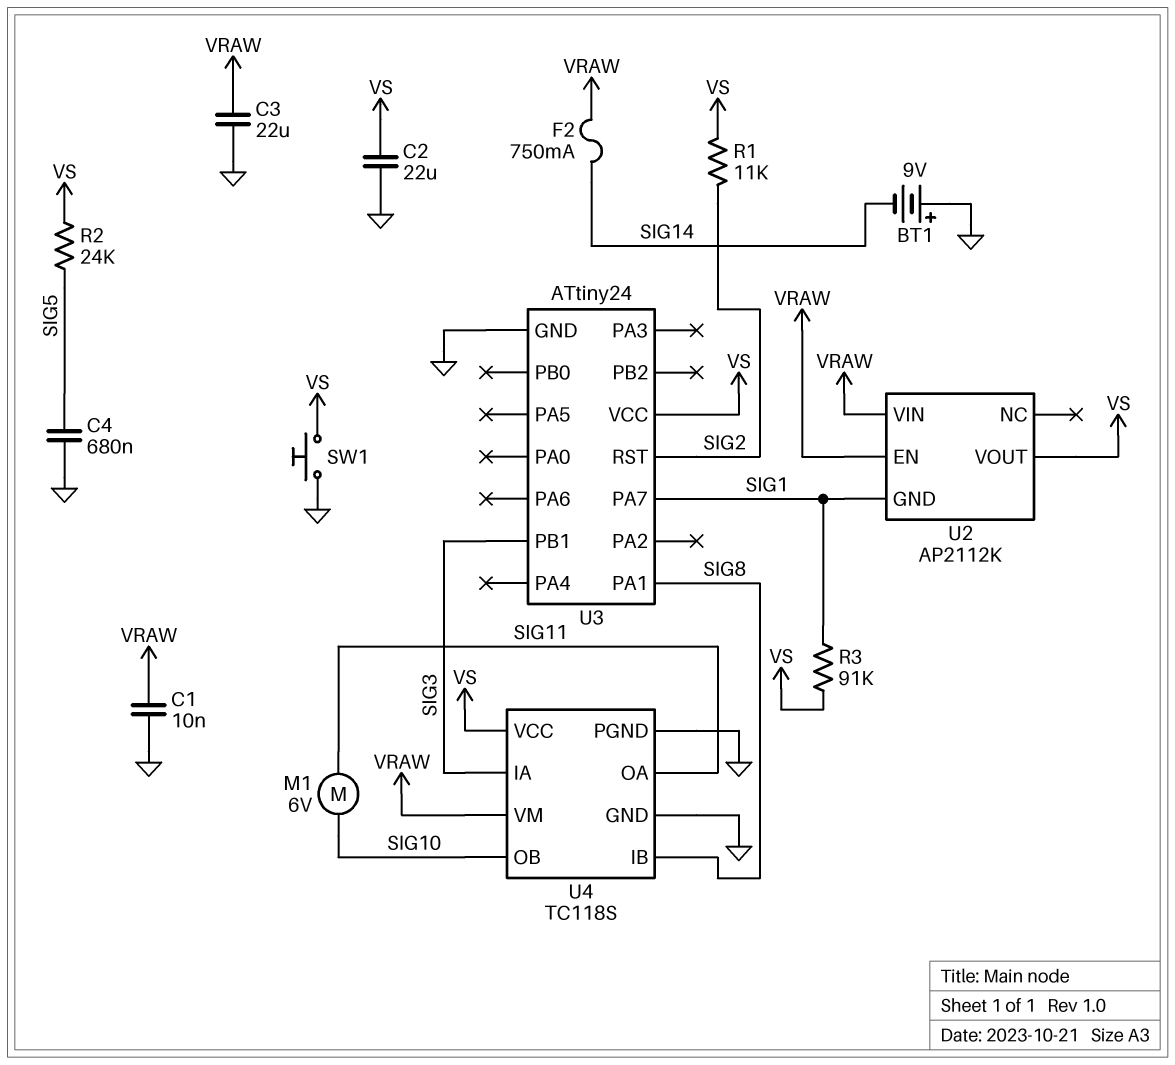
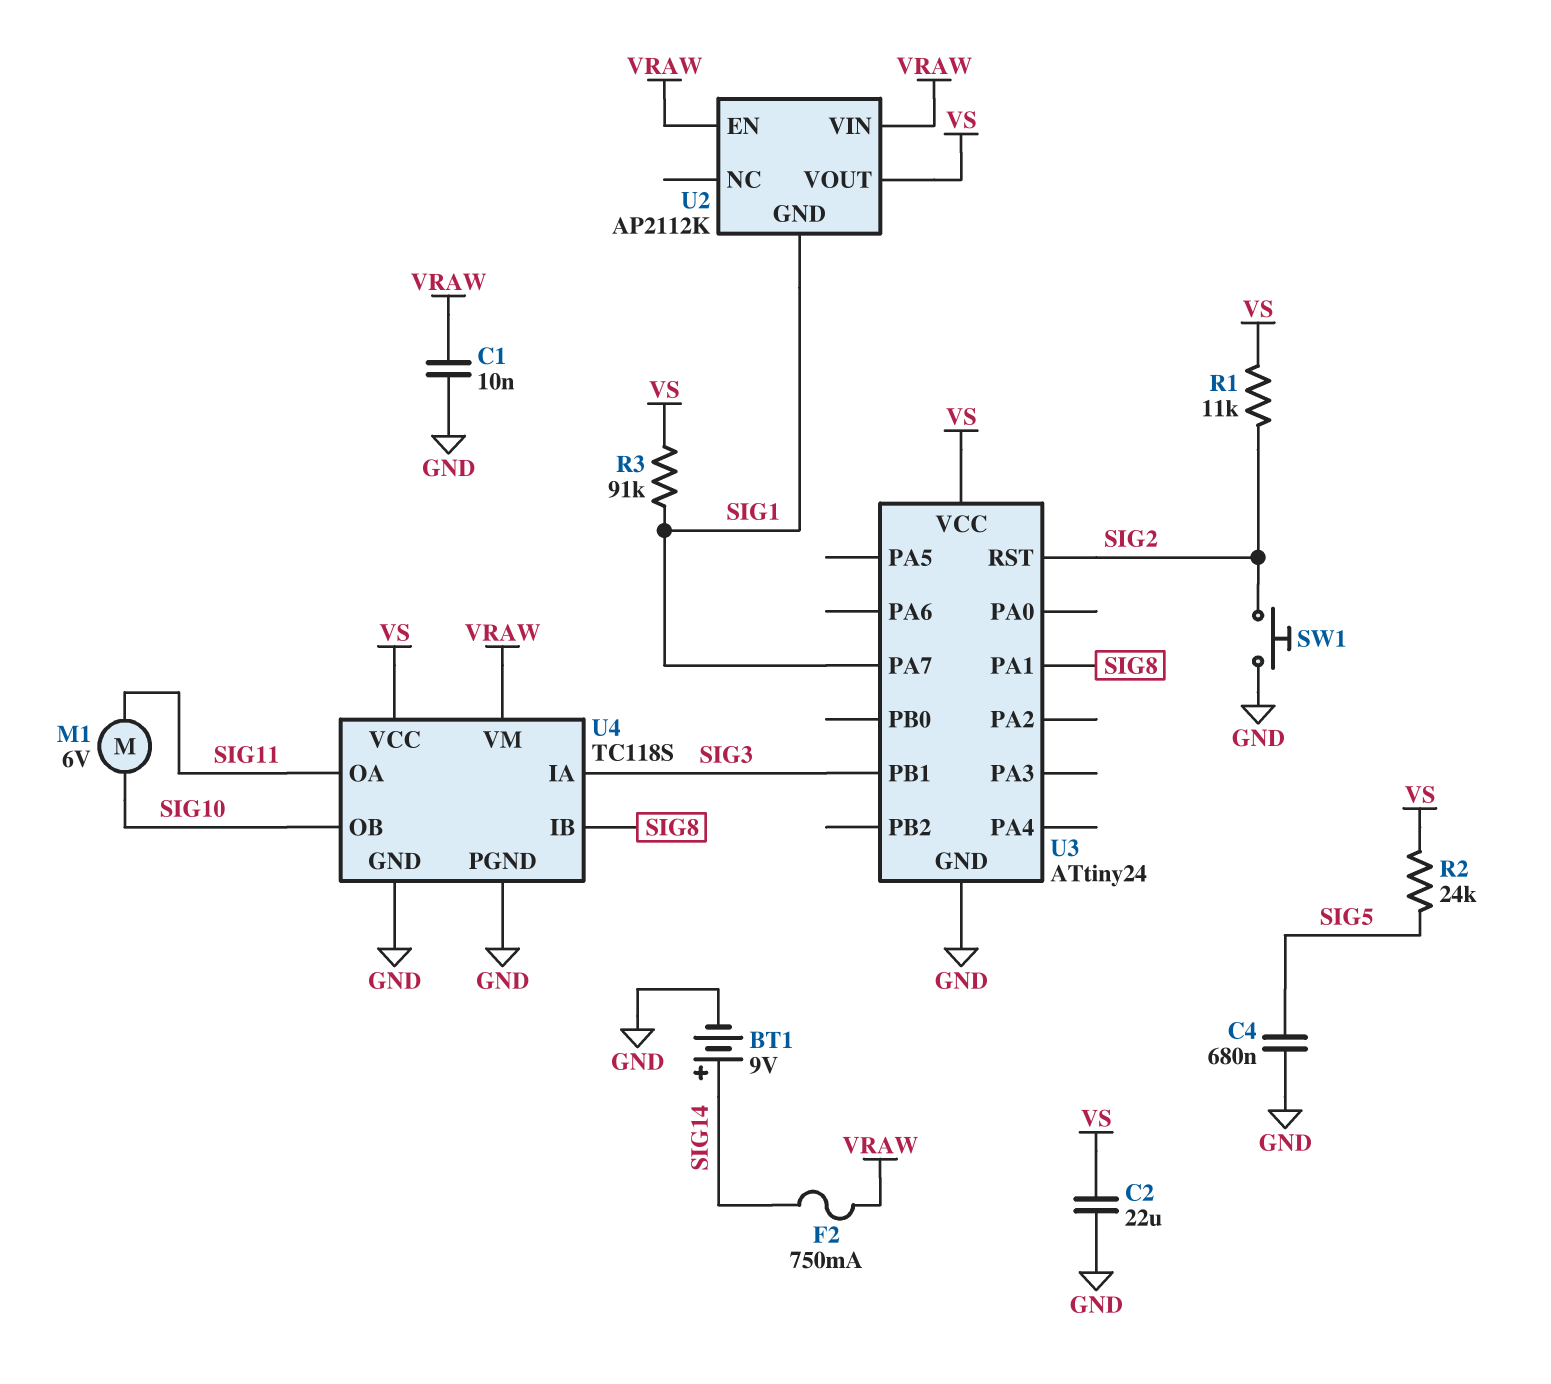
BT1: 9V (plus GND, minus SIG14) -> 9V (plus SIG14, minus GND)
C3: 22uF (GND, VRAW) -> none
SW1: button (GND, VS) -> button (GND, SIG2)

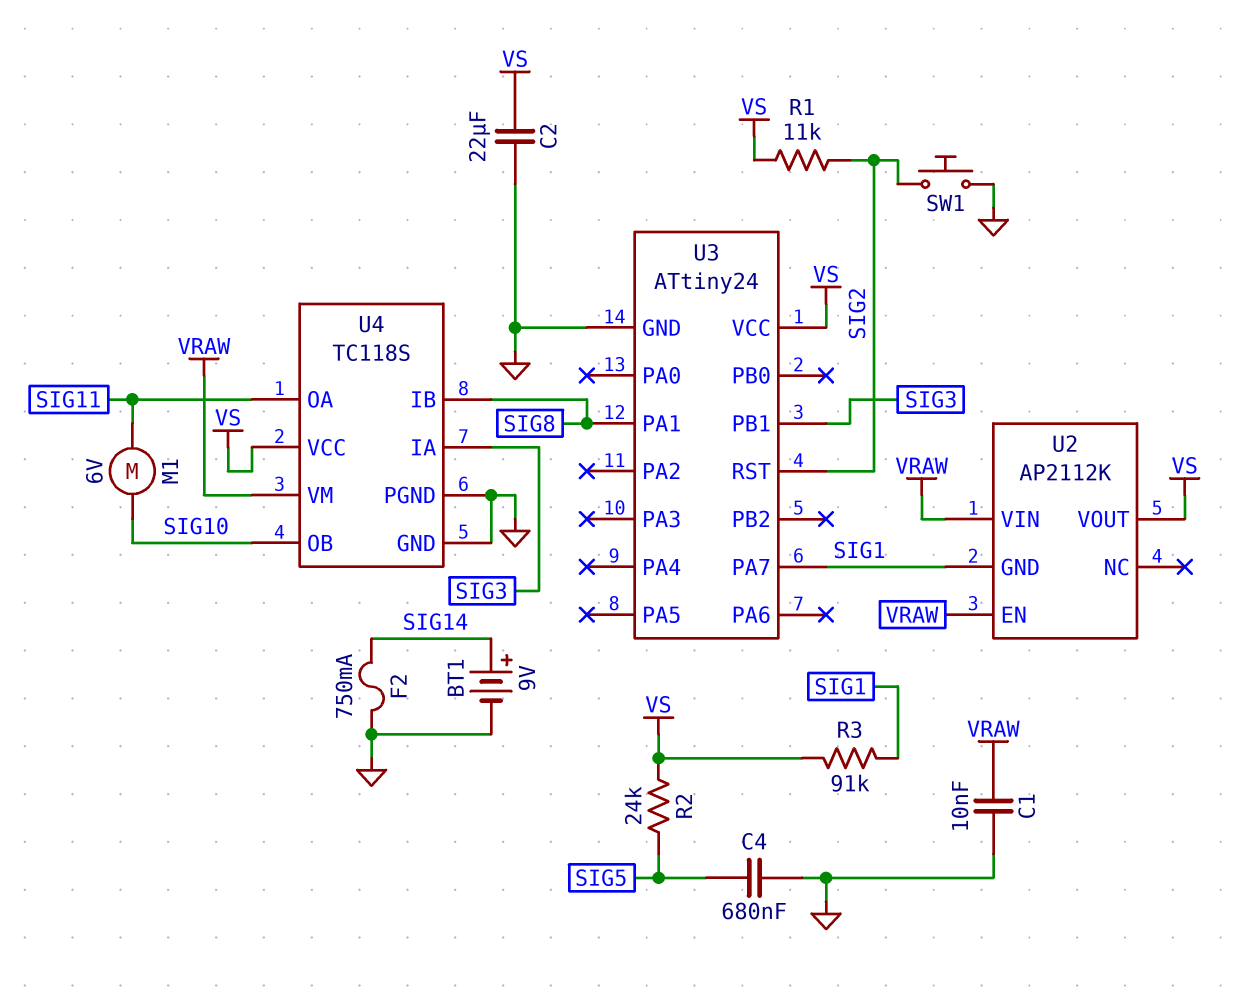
F2: 750mA (SIG14, VRAW) -> 750mA (GND, SIG14)

